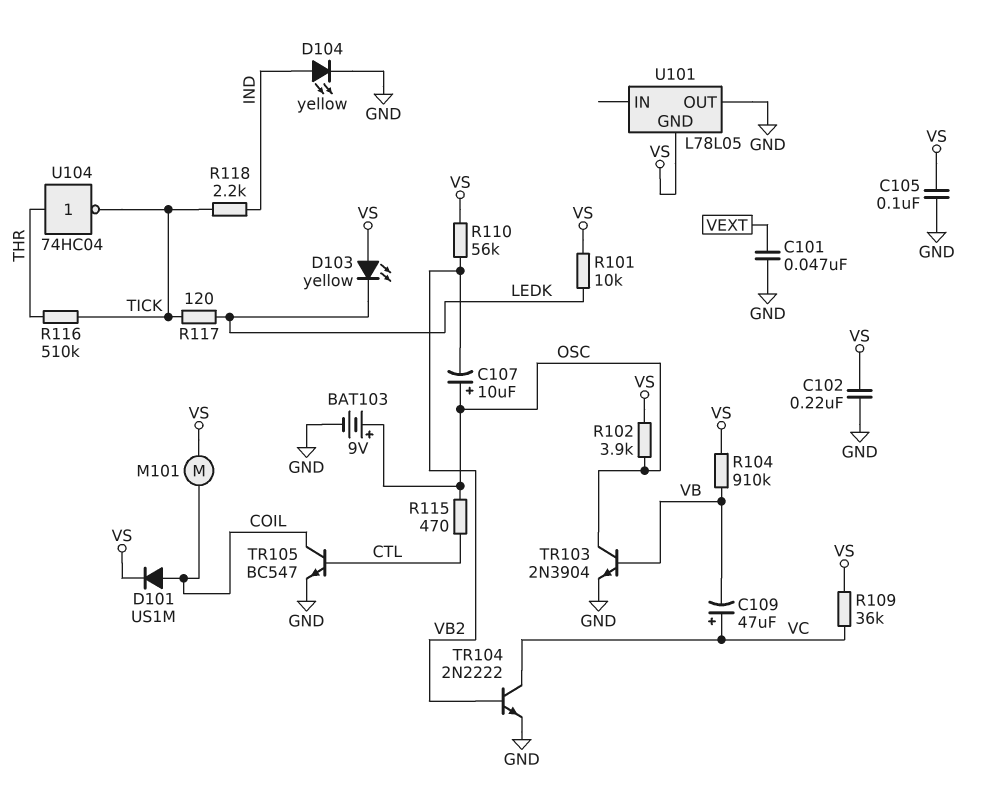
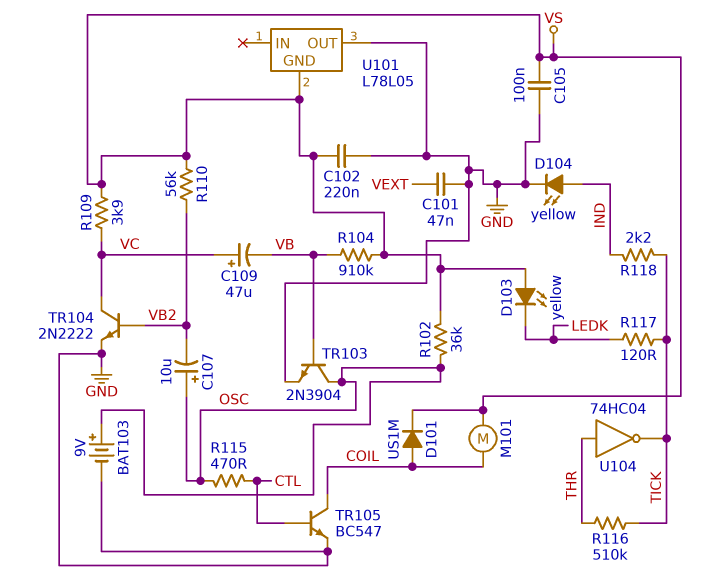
R101: 10k (LEDK, VS) -> none
R102: 3.9k (OSC, VS) -> 36k (OSC, VS)
R109: 36k (VC, VS) -> 3.9k (VC, VS)

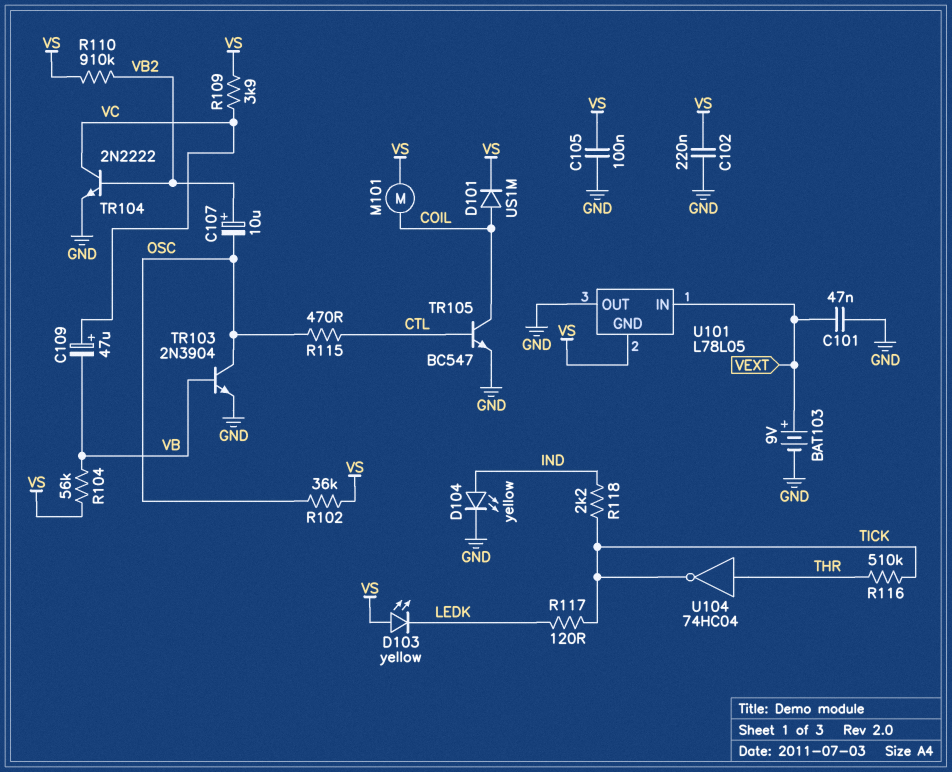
BAT103: 9V (plus OSC, minus GND) -> 9V (plus VEXT, minus GND)
C107: 10uF (plus OSC, minus VB2) -> 10uF (plus VB2, minus OSC)
R104: 910k (VB, VS) -> 56k (VB, VS)
R110: 56k (VB2, VS) -> 910k (VB2, VS)
U101 pin IN: none -> VEXT

